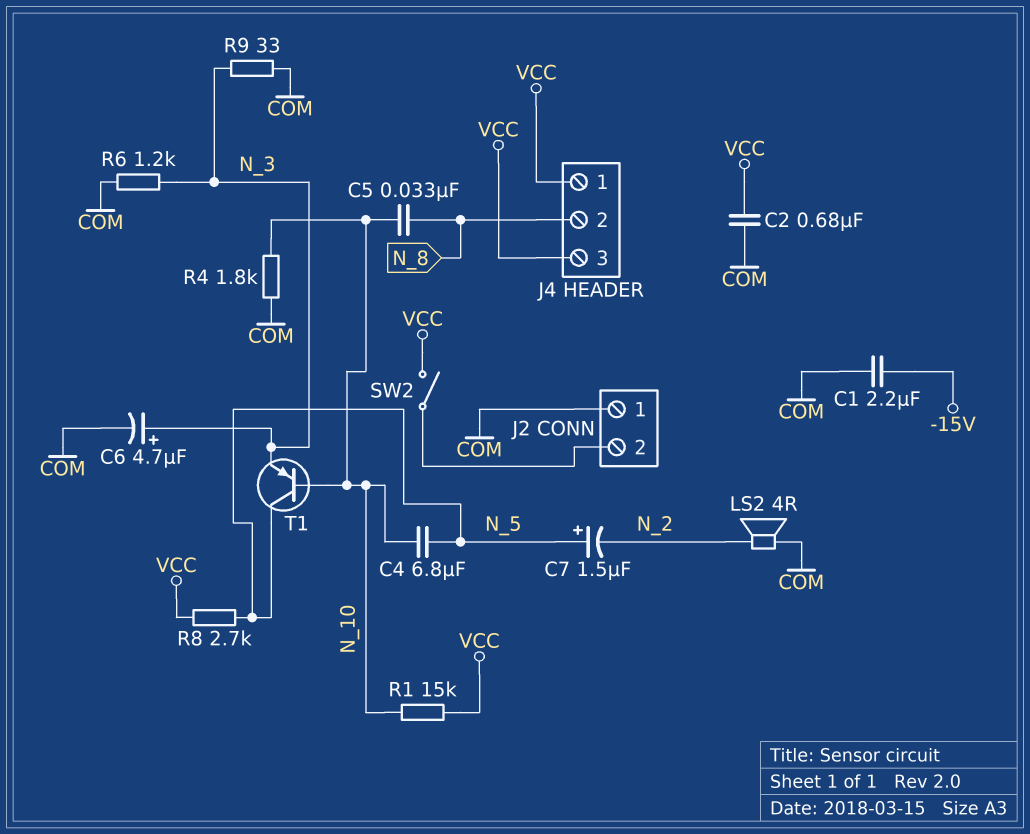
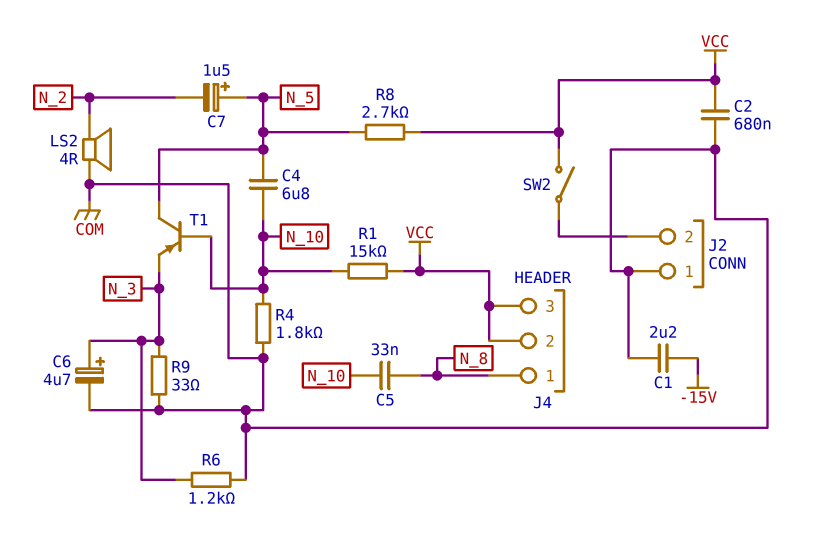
J4 pin 1: VCC -> N_8
J4 pin 2: N_8 -> VCC

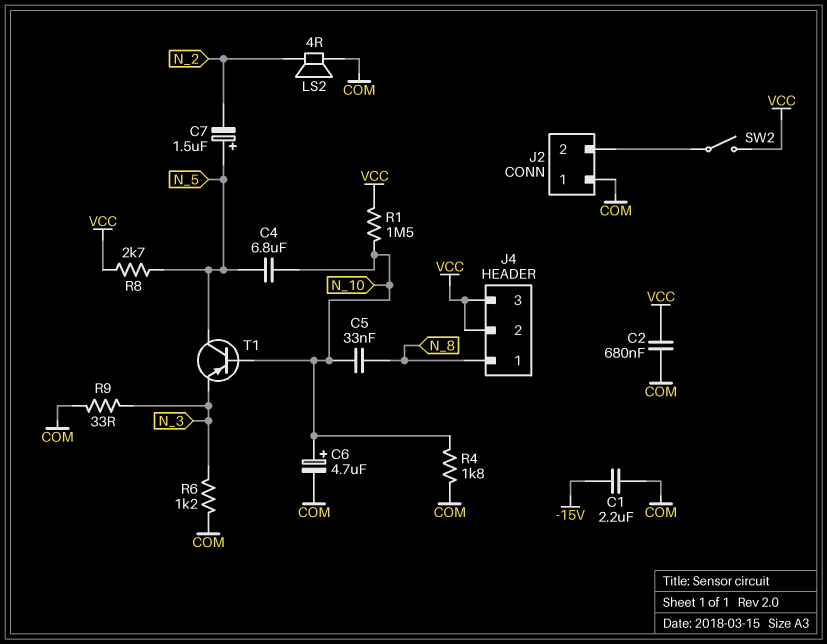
C6: 4.7uF (plus N_3, minus COM) -> 4.7uF (plus N_10, minus COM)
R1: 15k (N_10, VCC) -> 1.5M (N_10, VCC)

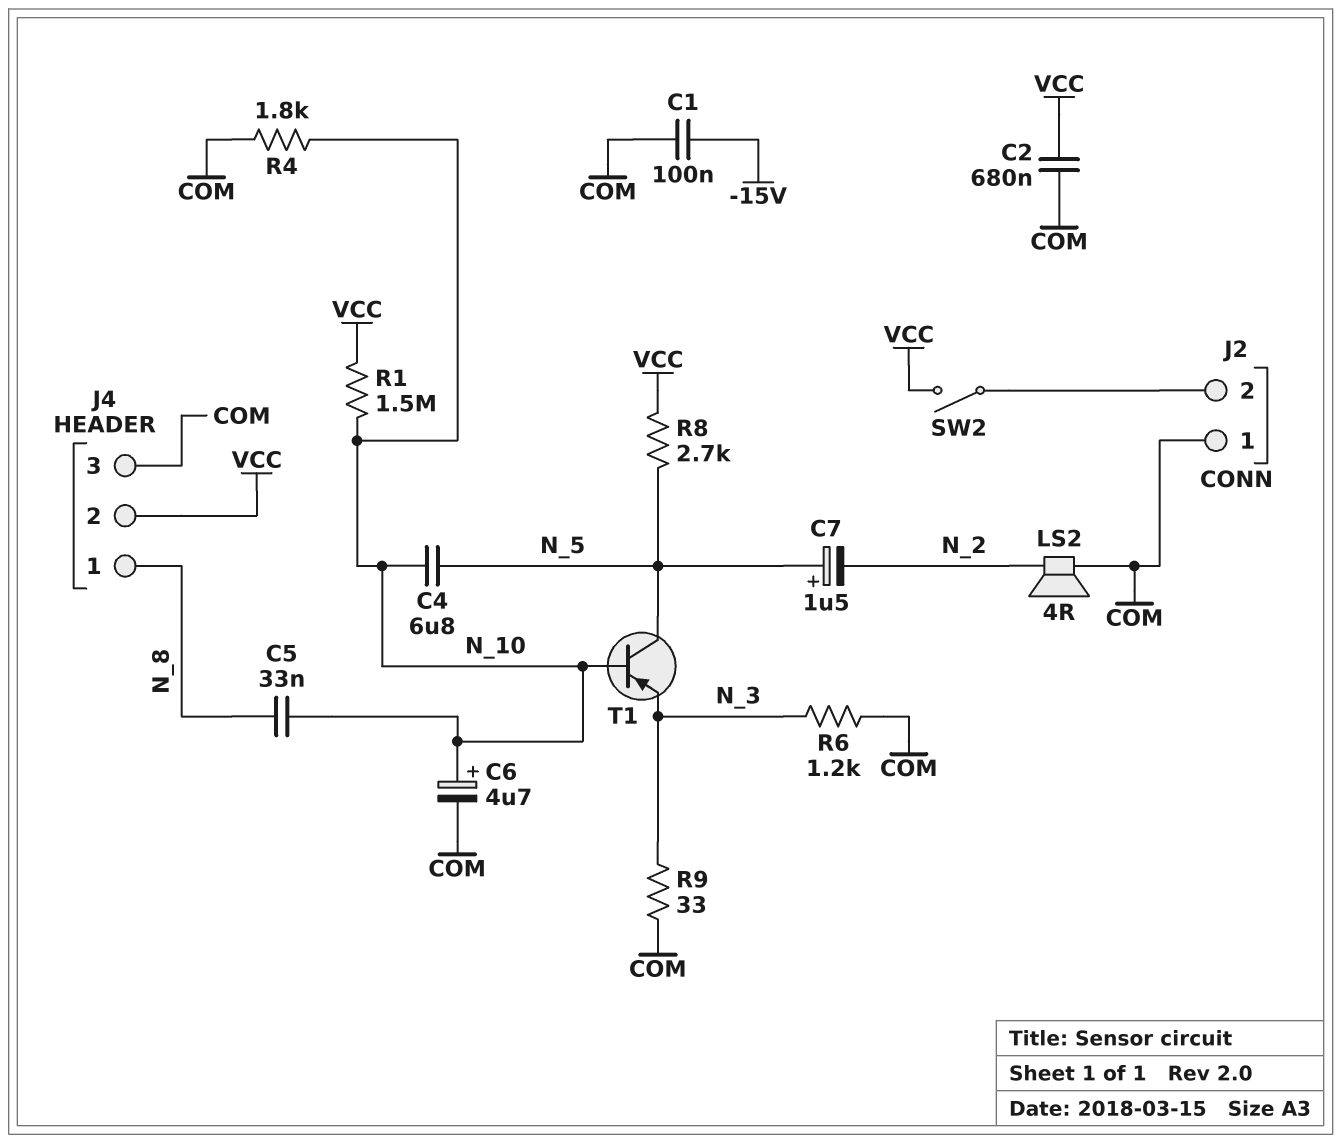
C1: 2.2uF (-15V, COM) -> 100nF (-15V, COM)
J4 pin 3: VCC -> COM

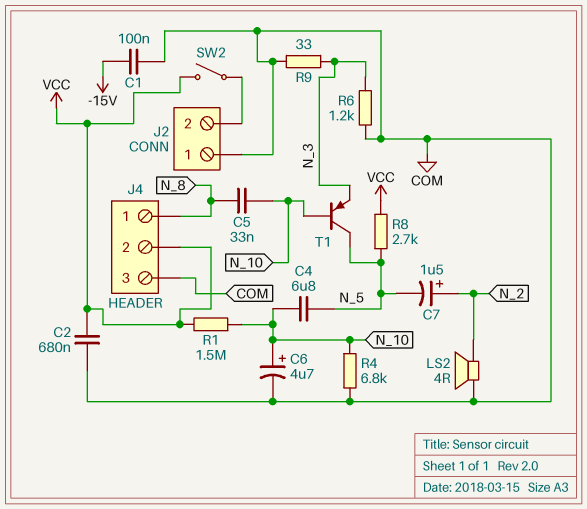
C7: 1.5uF (plus N_5, minus N_2) -> 1.5uF (plus N_2, minus N_5)
R4: 1.8k (COM, N_10) -> 6.8k (COM, N_10)

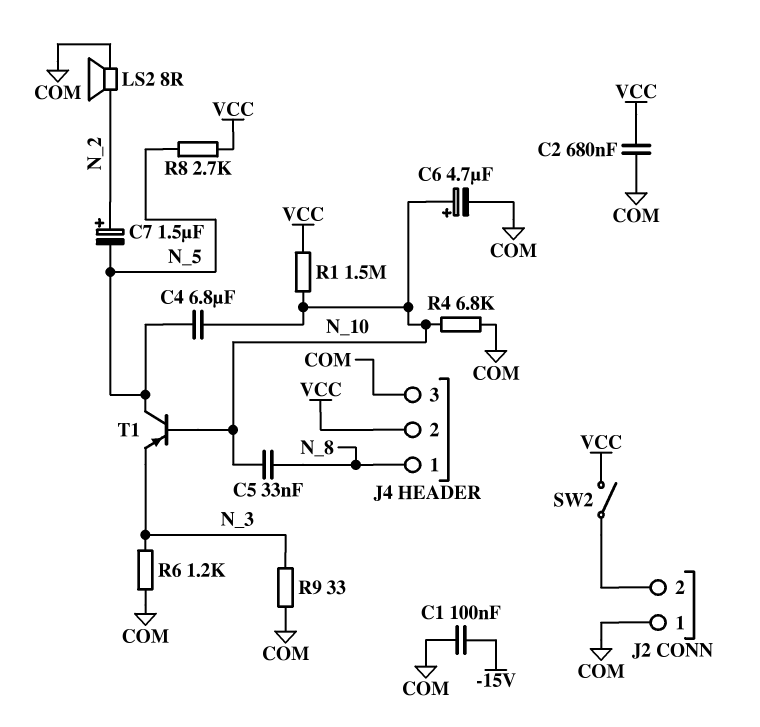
LS2: speaker 4R (COM, N_2) -> speaker 8R (COM, N_2)

